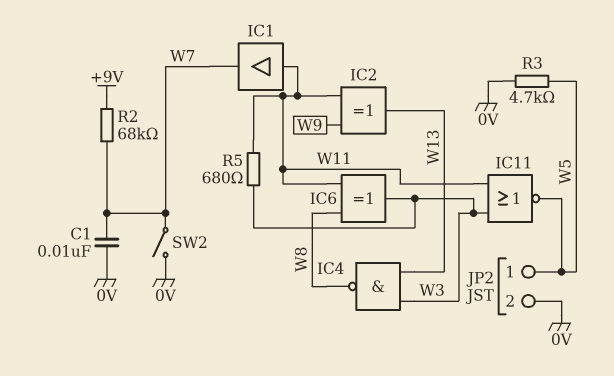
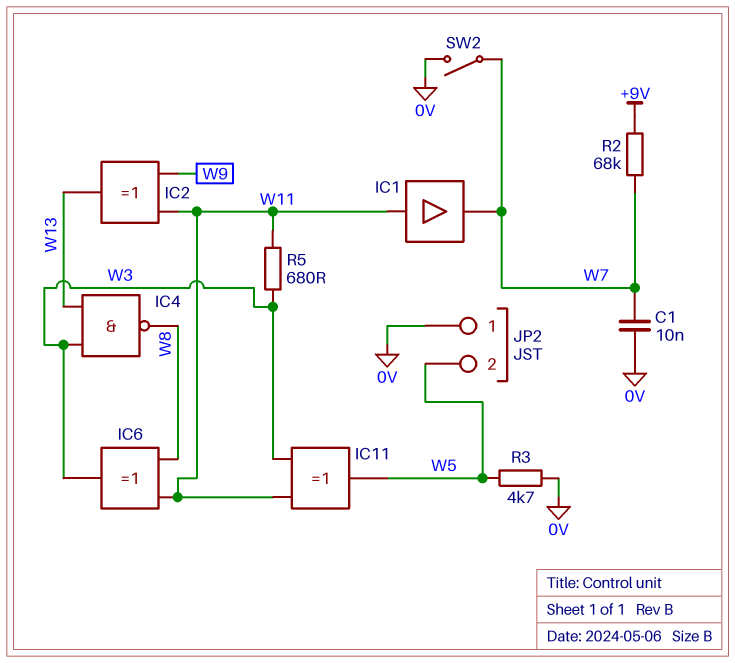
IC11: NOR (in W3, in W11, out W5) -> XOR (in W3, in W11, out W5)
JP2 pin 1: W5 -> 0V
JP2 pin 2: 0V -> W5

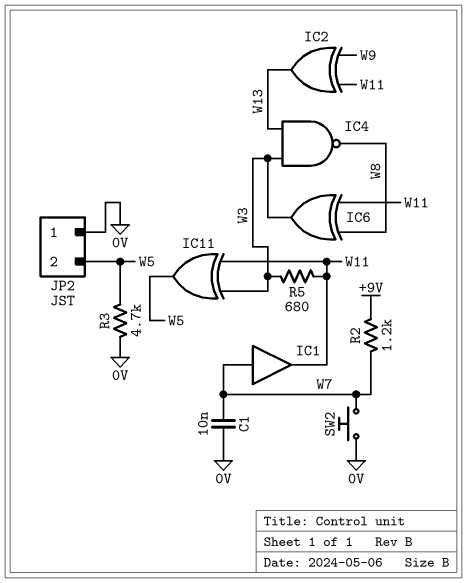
IC1: buffer (in W11, out W7) -> buffer (in W7, out W11)
R2: 68k (+9V, W7) -> 1.2k (+9V, W7)
SW2: switch (0V, W7) -> button (0V, W7)

